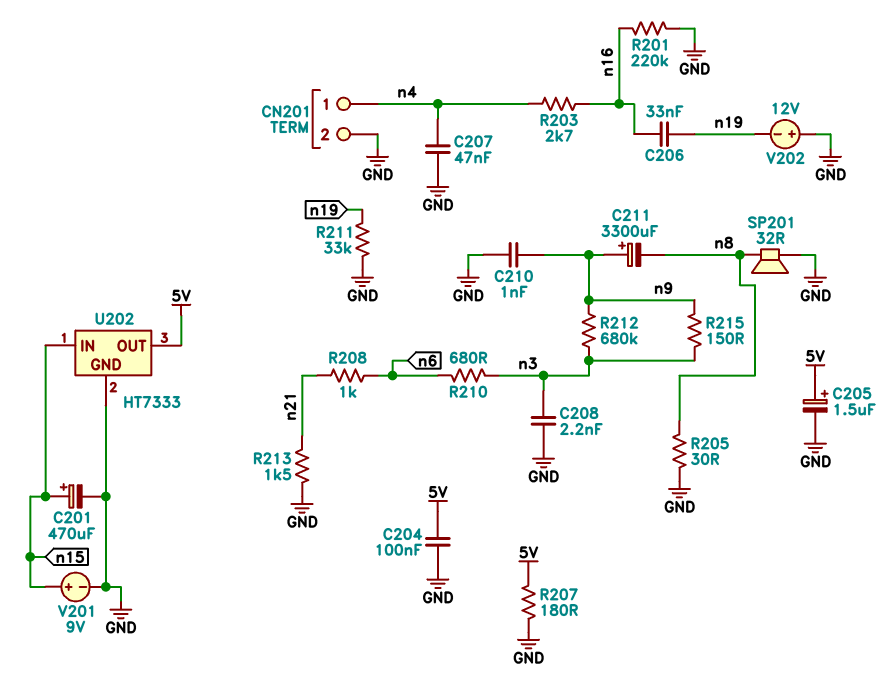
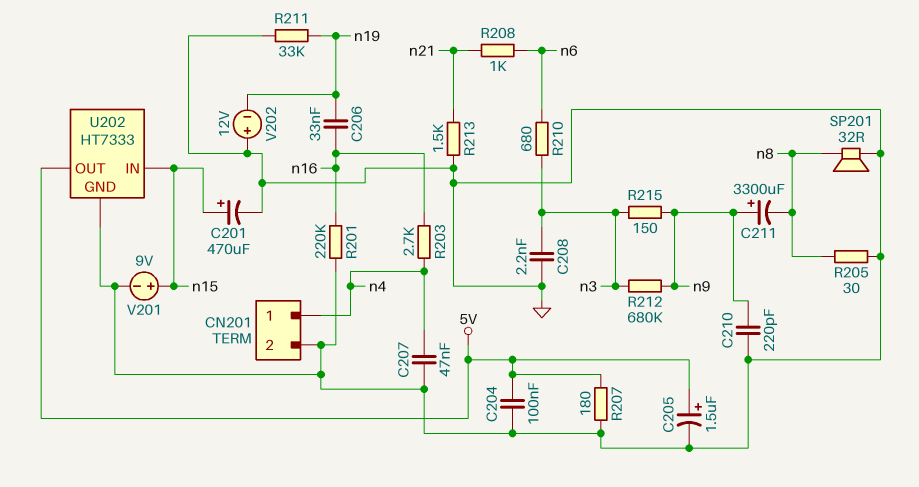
C210: 1nF (GND, n9) -> 220pF (GND, n9)

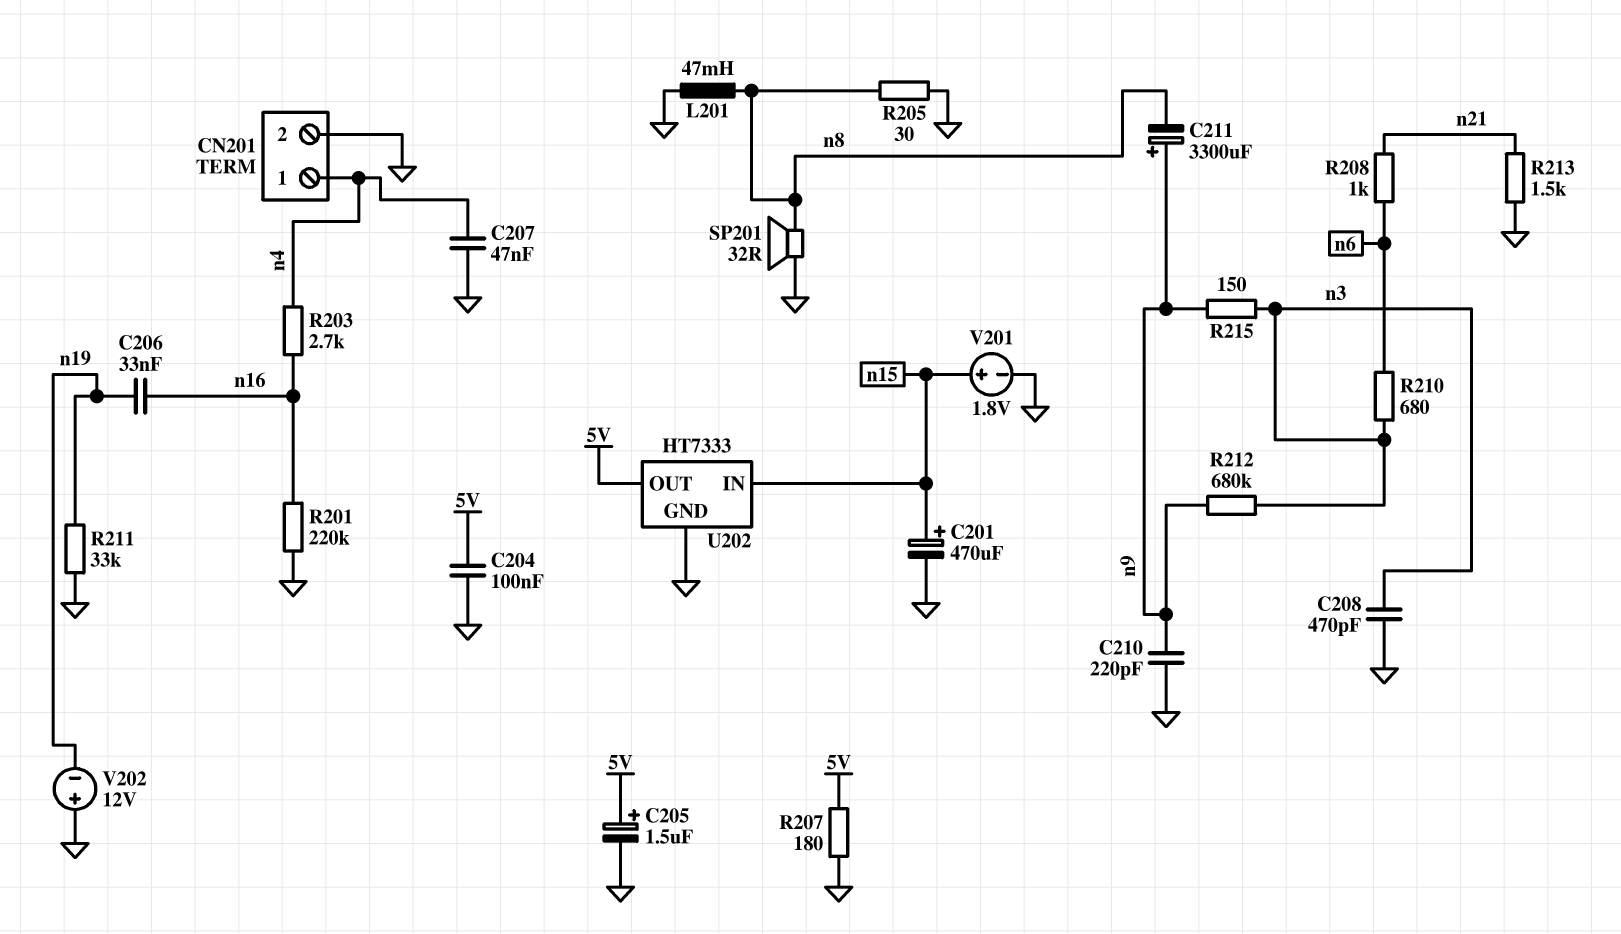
C208: 2.2nF (GND, n3) -> 470pF (GND, n3)
L201: none -> 47mH (GND, n8)
V201: 9V (plus n15, minus GND) -> 1.8V (plus n15, minus GND)

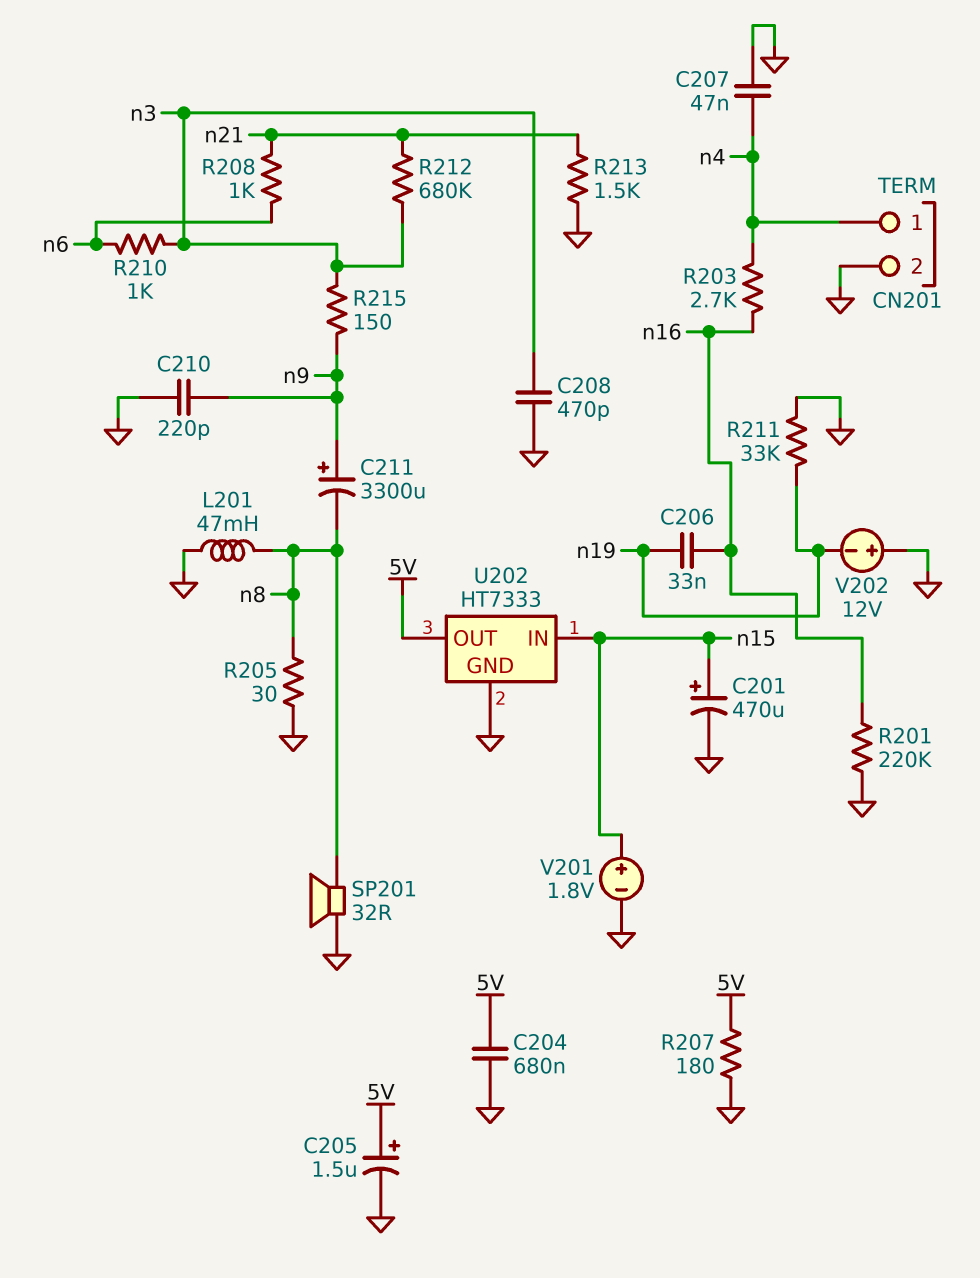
C204: 100nF (5V, GND) -> 680nF (5V, GND)
R210: 680 (n3, n6) -> 1k (n3, n6)
R212: 680k (n3, n9) -> 680k (n3, n21)

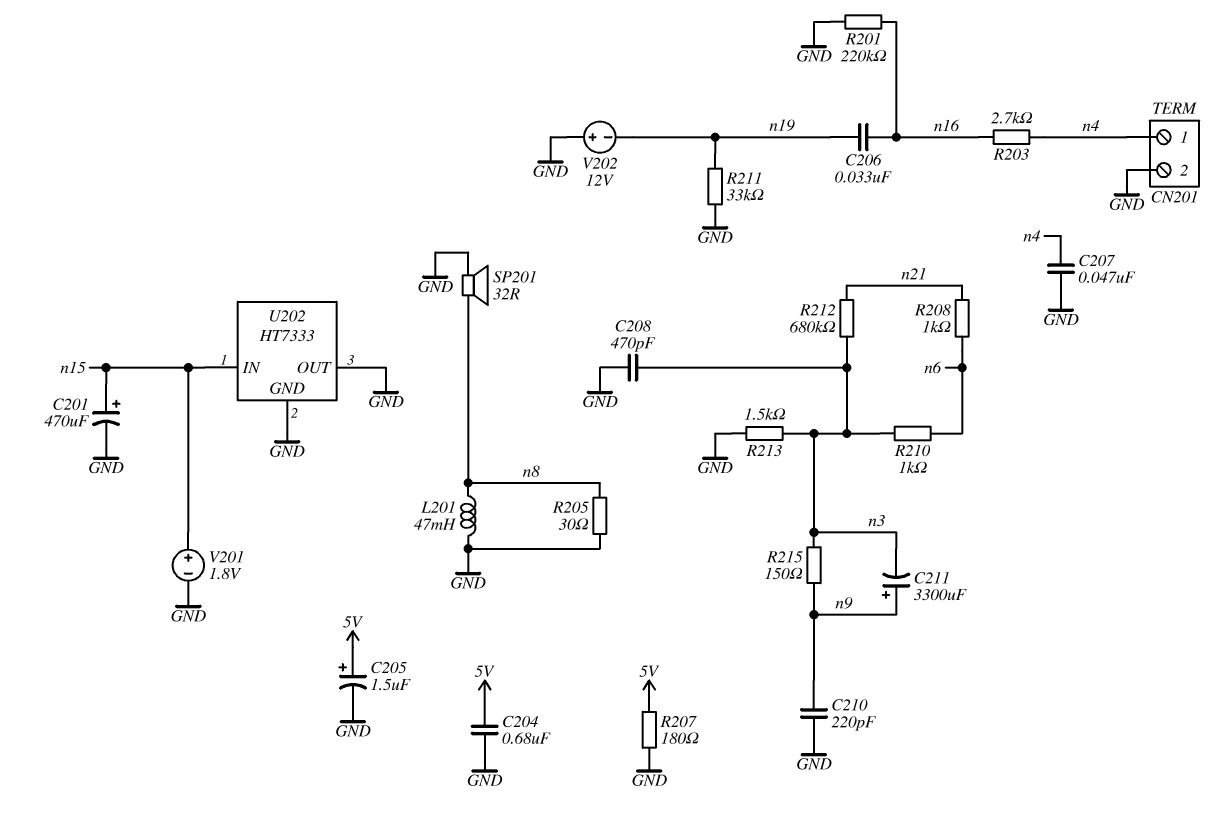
C211: 3300uF (plus n9, minus n8) -> 3300uF (plus n9, minus n3)
R213: 1.5k (GND, n21) -> 1.5k (GND, n3)
U202 pin OUT: 5V -> GND

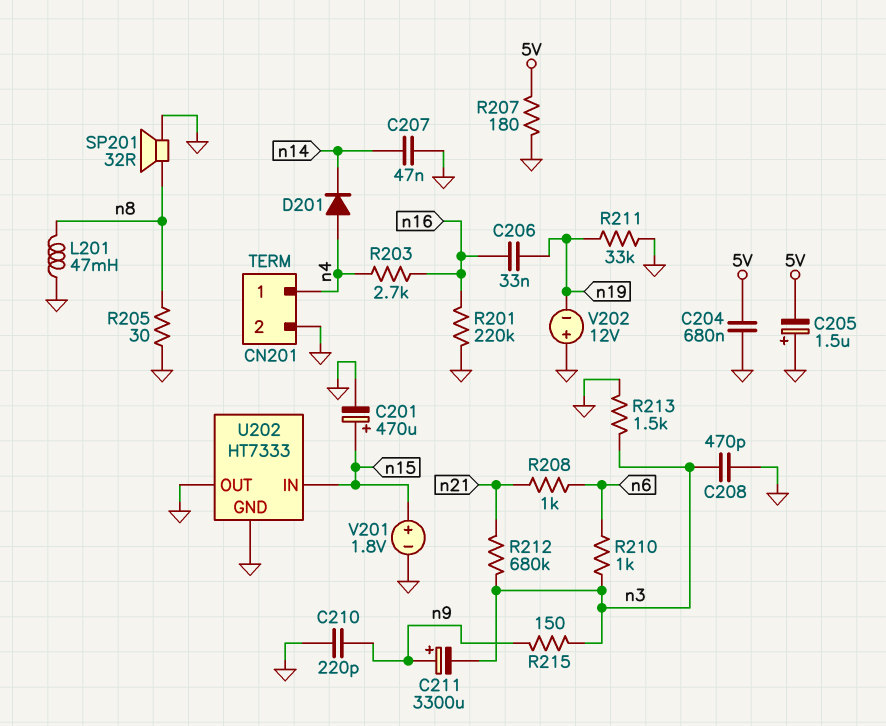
C205: 1.5uF (plus 5V, minus GND) -> 1.5uF (plus GND, minus 5V)
C207: 47nF (GND, n4) -> 47nF (GND, n14)
D201: none -> diode (A n4, K n14)

